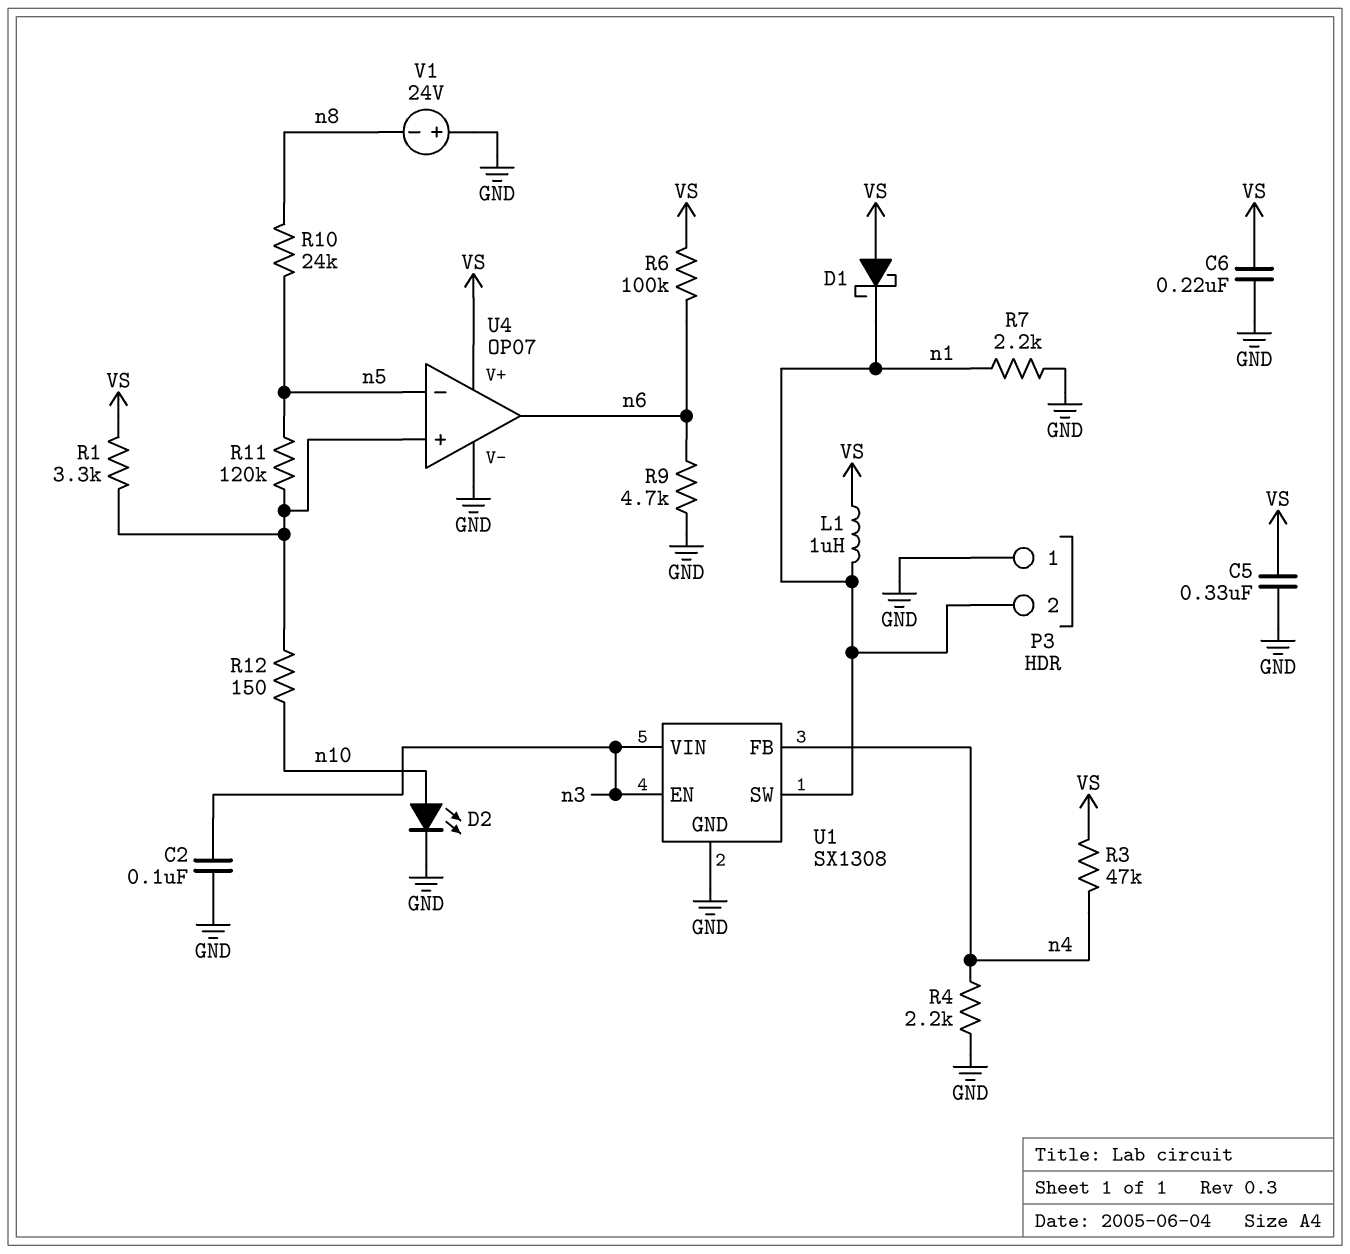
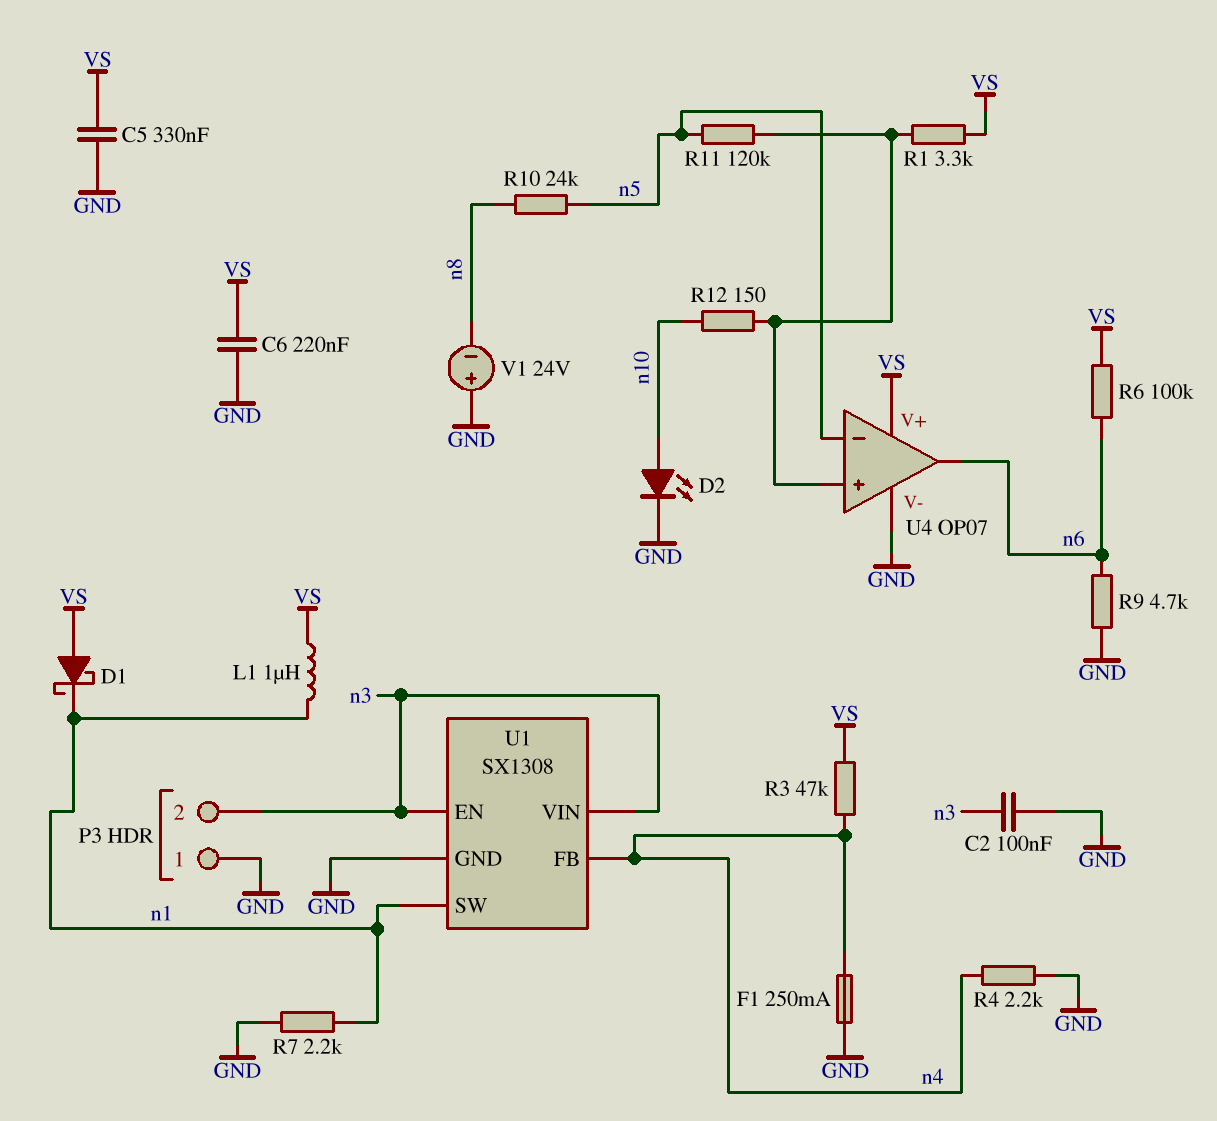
F1: none -> 250mA (GND, n4)
P3 pin 2: n1 -> n3

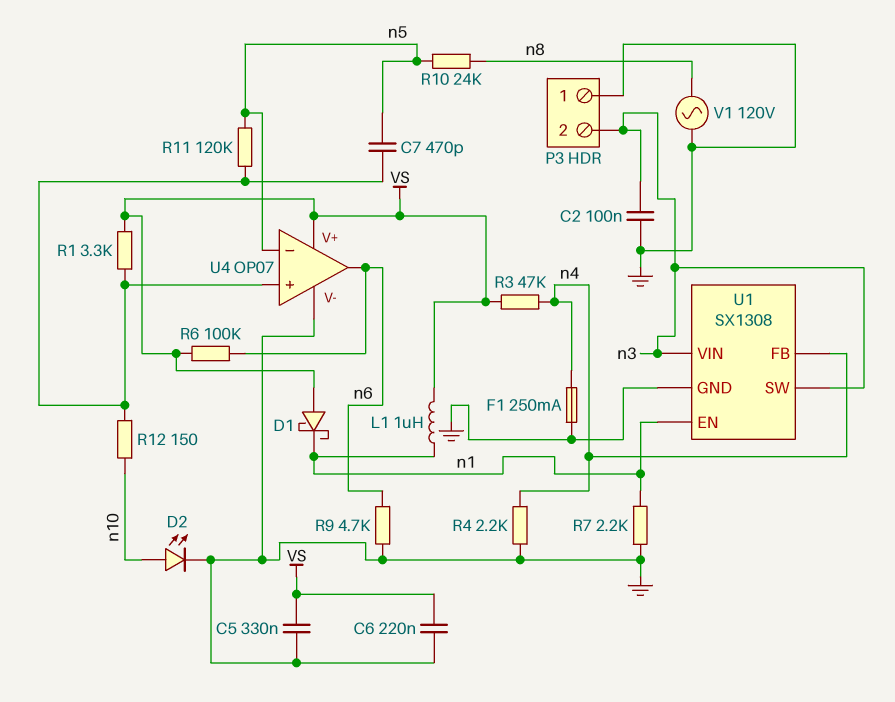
C7: none -> 470pF (U4/in+, n5)
U1 pin EN: n3 -> n1
U1 pin SW: n1 -> n3
V1: 24V (plus GND, minus n8) -> AC 120V (GND, n8)

